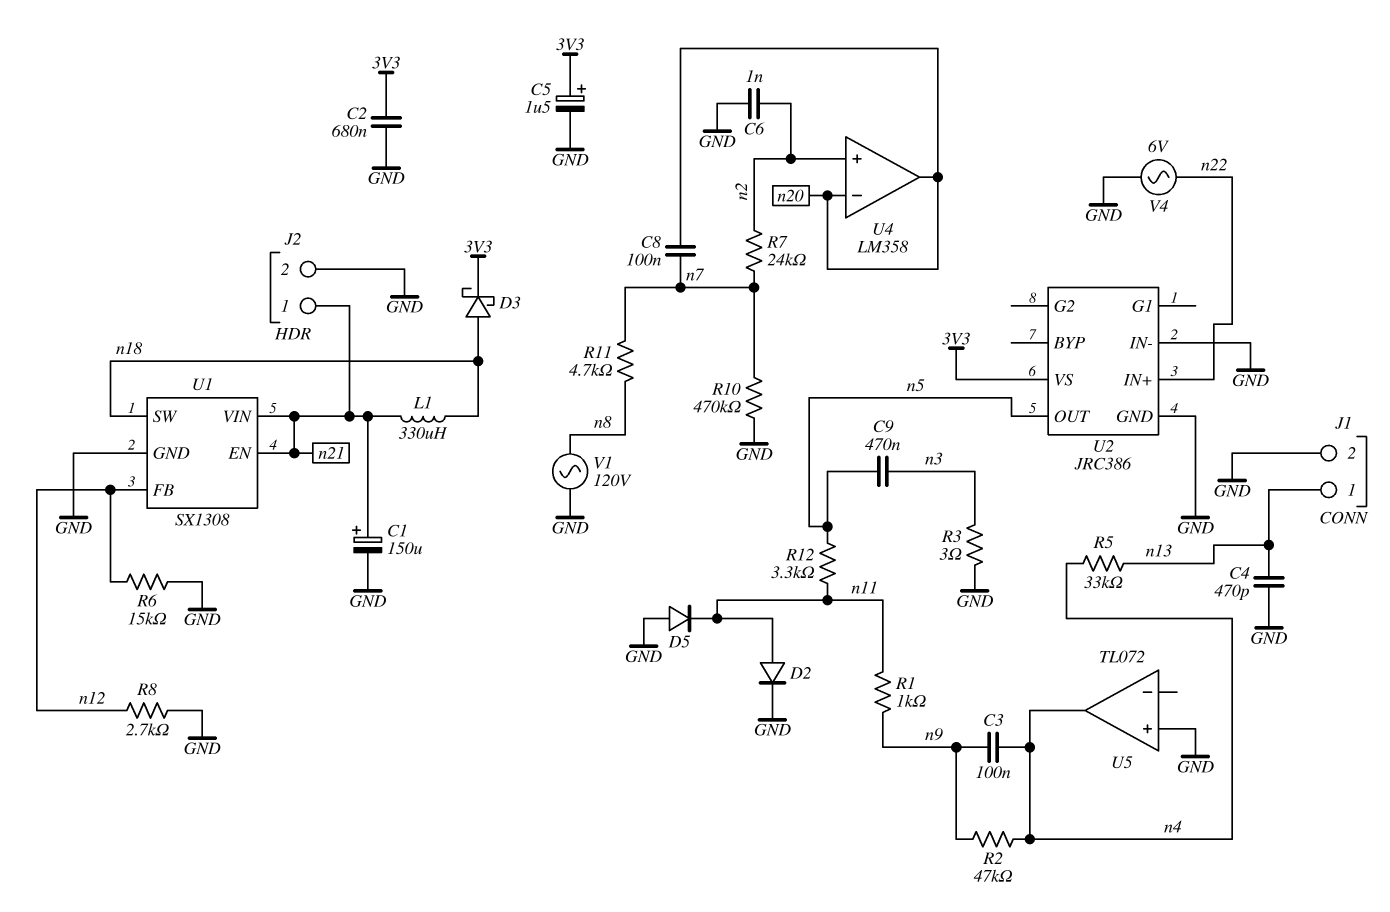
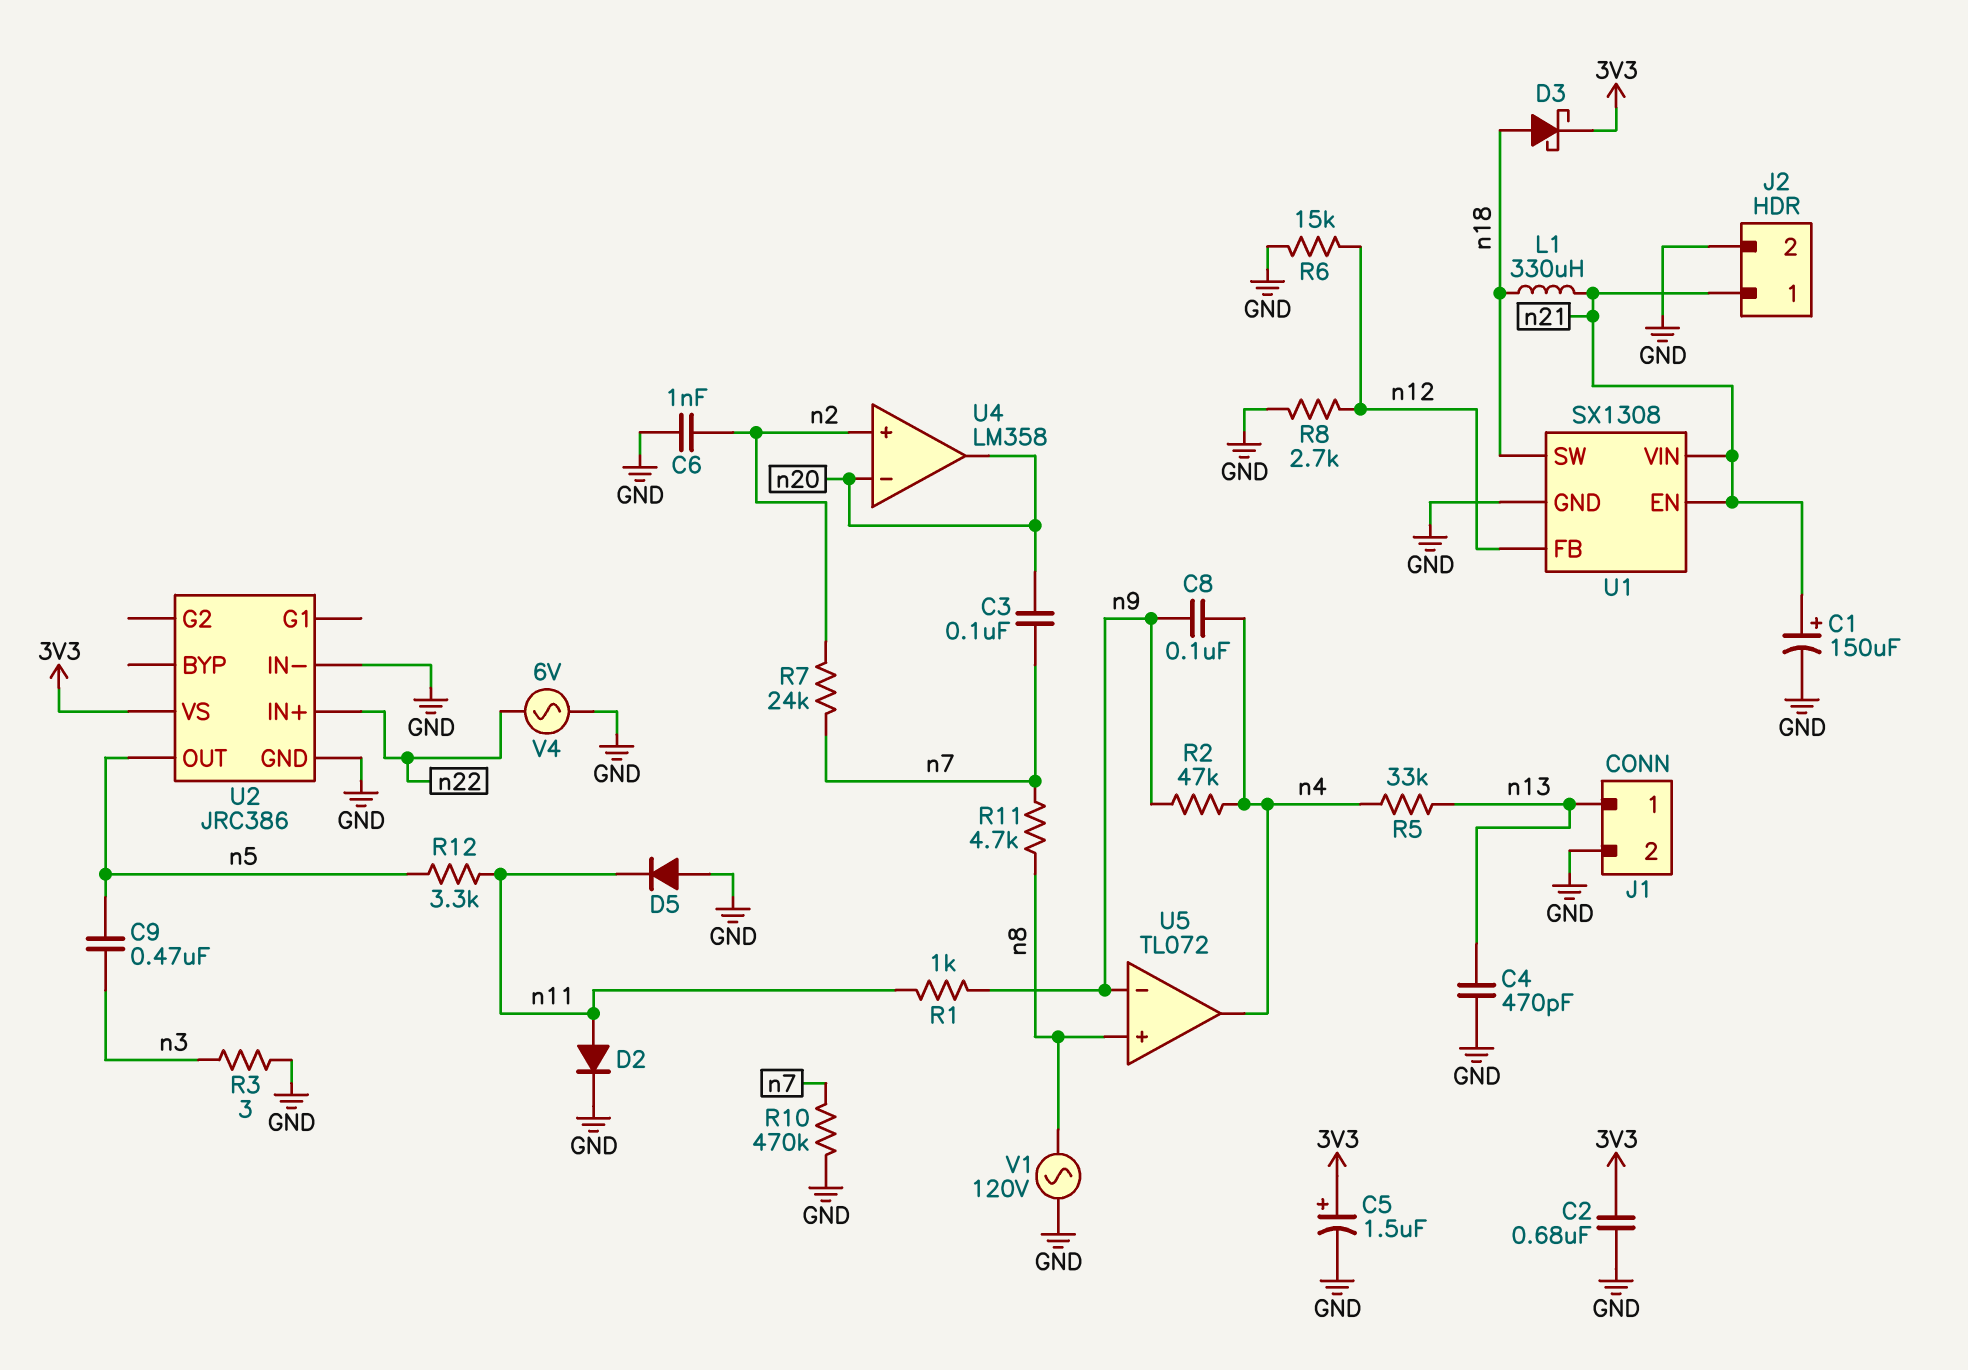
C3: 100nF (n4, n9) -> 100nF (n7, n20)
C8: 100nF (n7, n20) -> 100nF (n4, n9)
U5 pin in+: GND -> n8
U5 pin in-: none -> n9

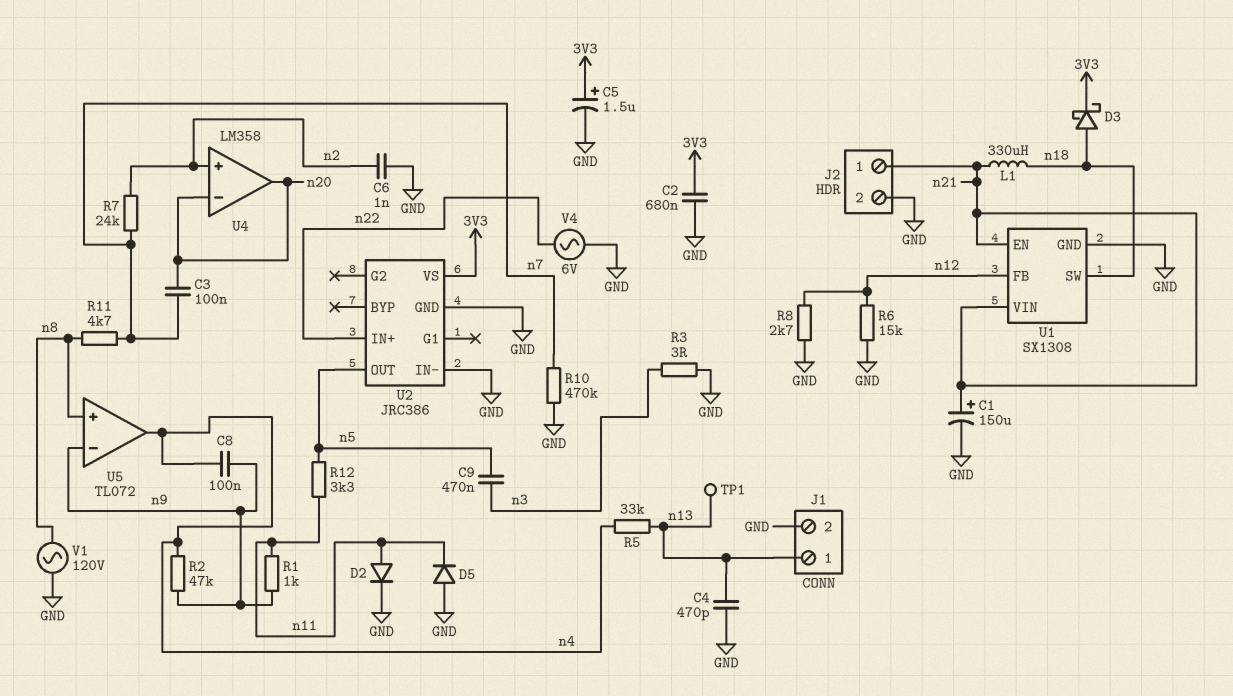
TP1: none -> test point (n13)

